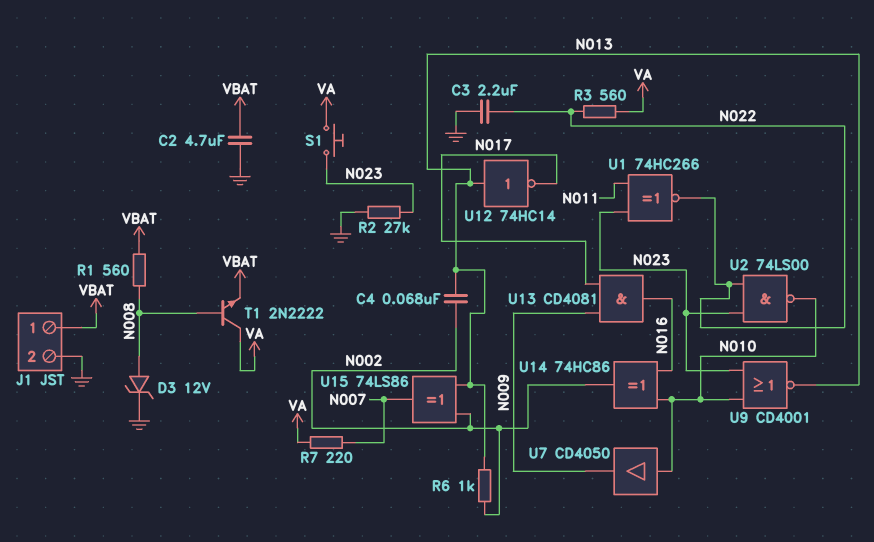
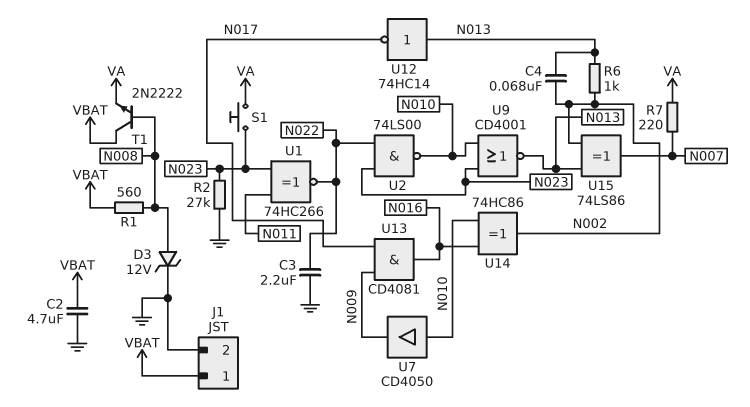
R3: 560 (N022, VA) -> none
T1: NPN 2N2222 (B N008, C VA, E VBAT) -> NPN 2N2222 (B N008, C VBAT, E VA)

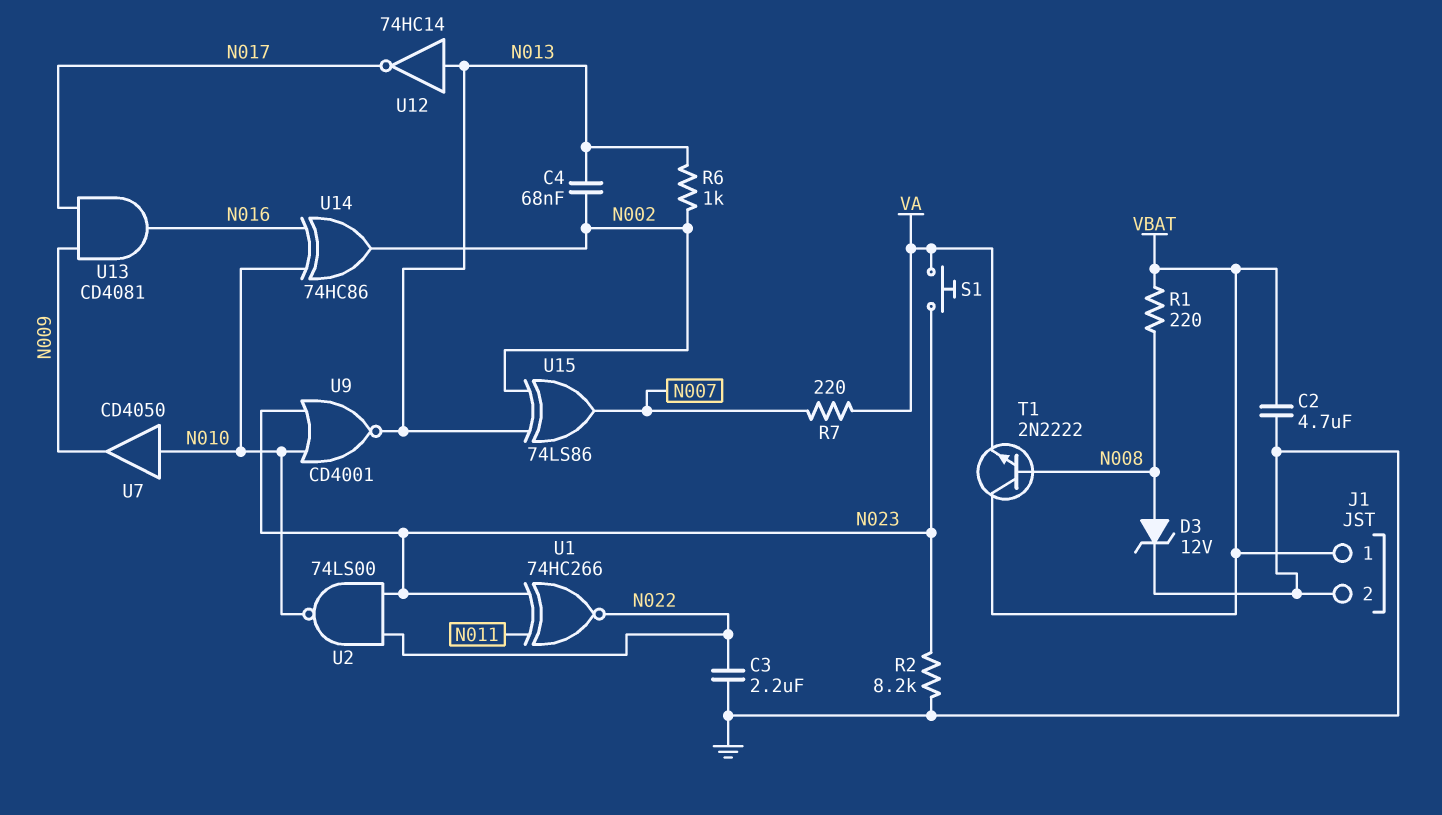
R1: 560 (N008, VBAT) -> 220 (N008, VBAT)
R2: 27k (GND, N023) -> 8.2k (GND, N023)

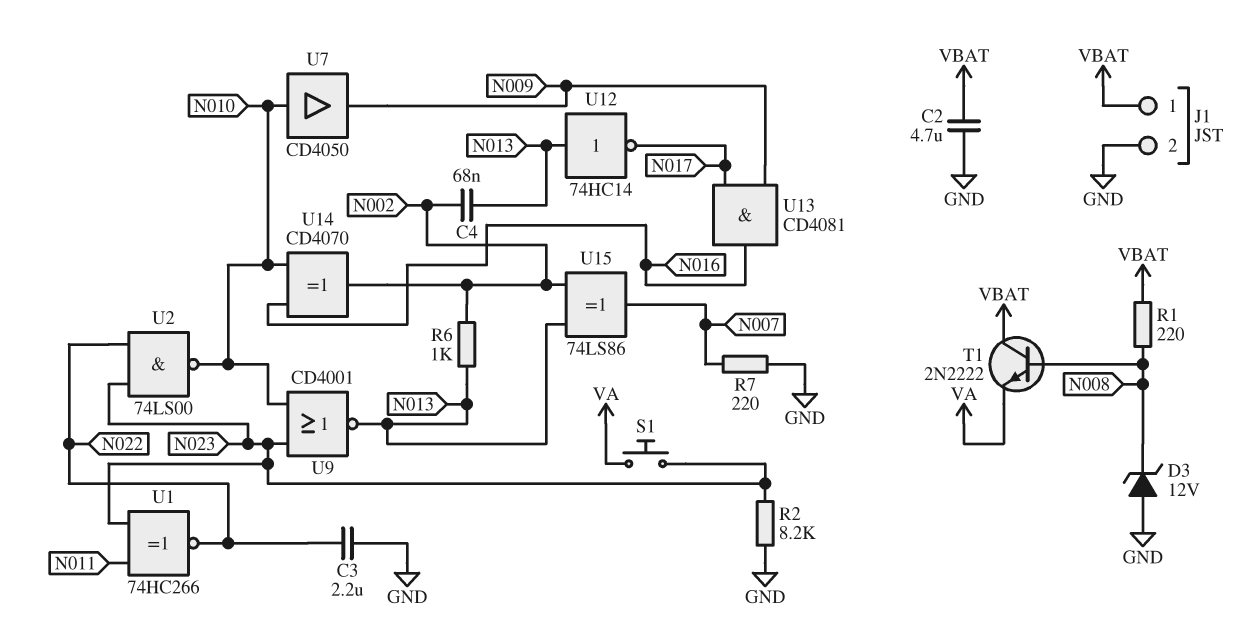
D3: zener 12V (A N008, K GND) -> zener 12V (A GND, K N008)
R7: 220 (N007, VA) -> 220 (GND, N007)
U14: XOR 74HC86 (in N010, in N016, out N002) -> XOR CD4070 (in N010, in N016, out N002)

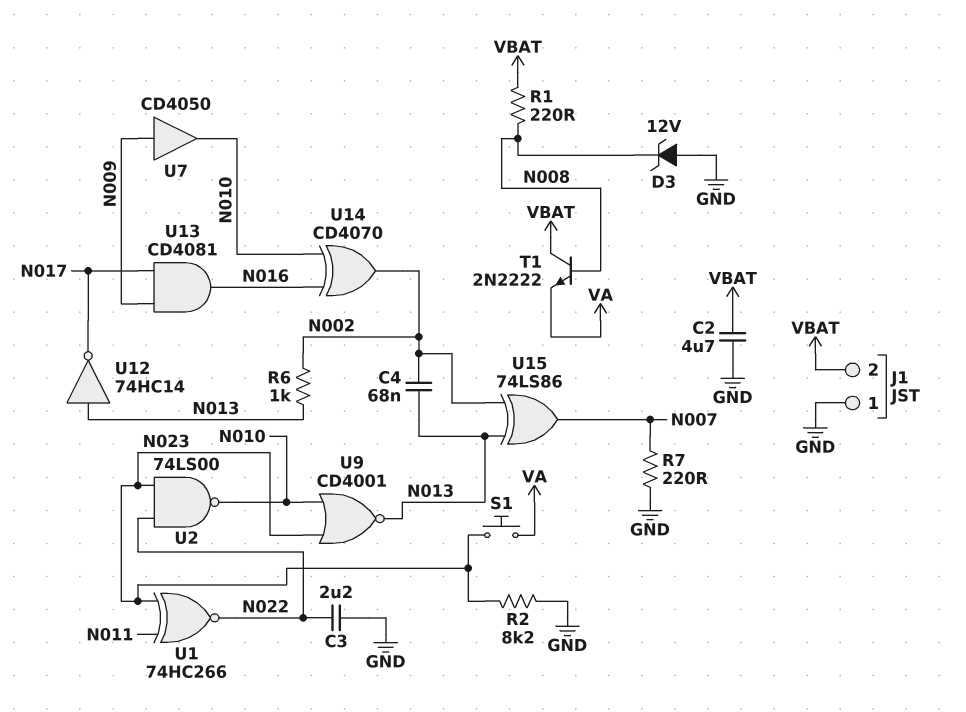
J1 pin 1: VBAT -> GND
J1 pin 2: GND -> VBAT
U7: buffer CD4050 (in N010, out N009) -> buffer CD4050 (in N009, out N010)

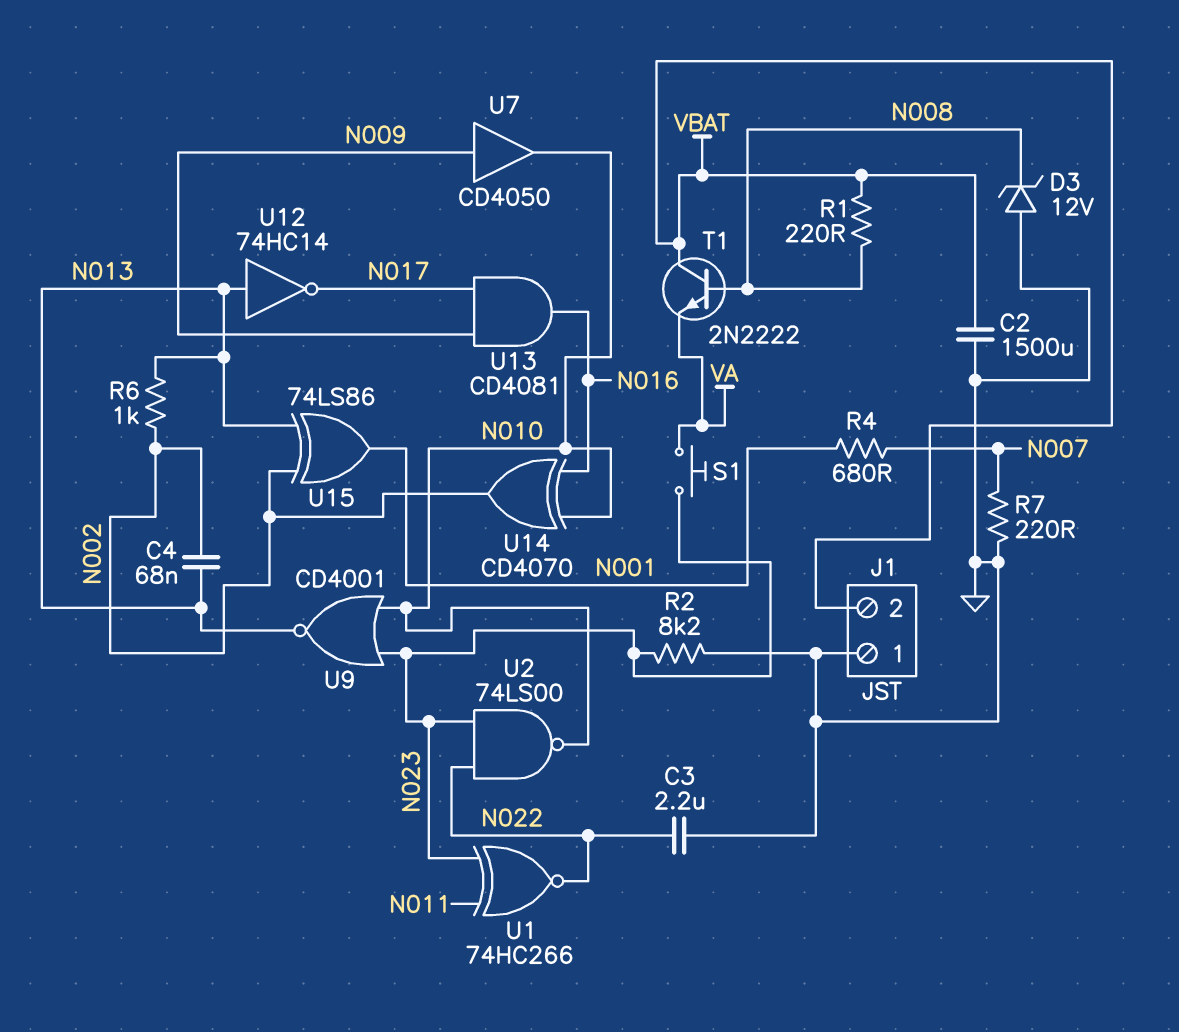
C2: 4.7uF (GND, VBAT) -> 1500uF (GND, VBAT)
R4: none -> 680 (N001, N007)
U15: XOR 74LS86 (in N002, in N013, out N007) -> XOR 74LS86 (in N002, in N013, out N001)

